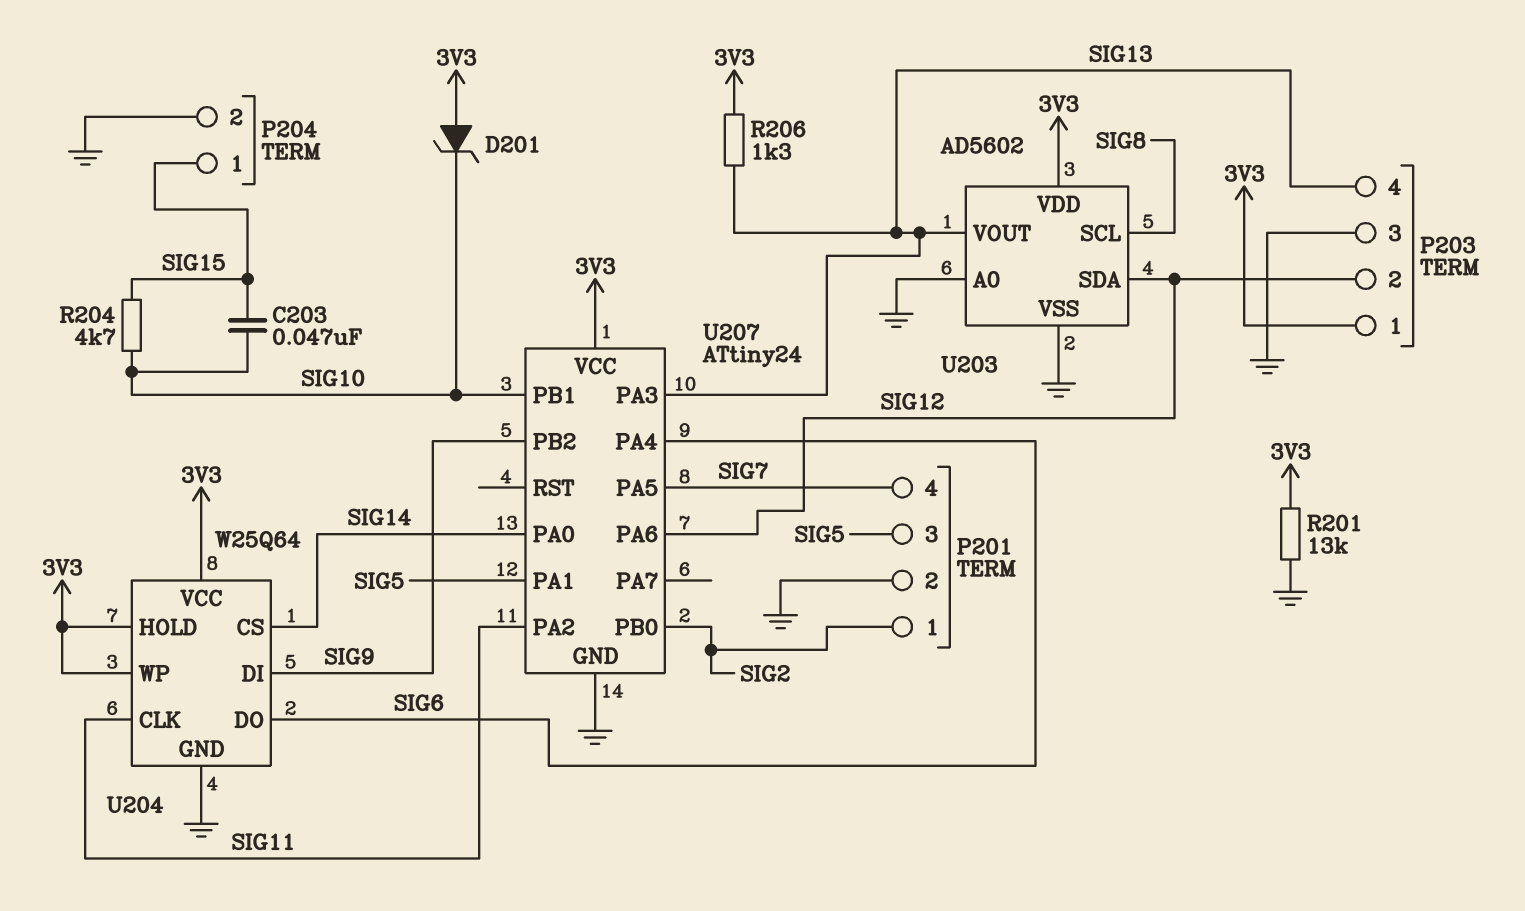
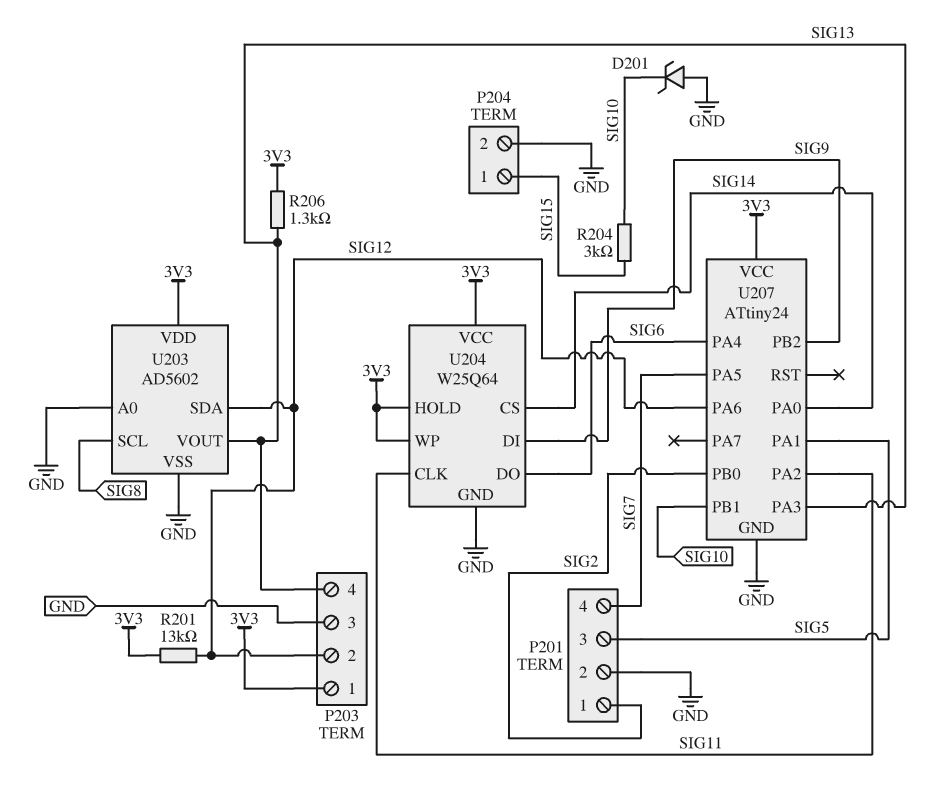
C203: 47nF (SIG10, SIG15) -> none
D201: zener (A 3V3, K SIG10) -> zener (A GND, K SIG10)
R201: 13k (3V3, GND) -> 13k (3V3, SIG12)
R204: 4.7k (SIG10, SIG15) -> 3k (SIG10, SIG15)

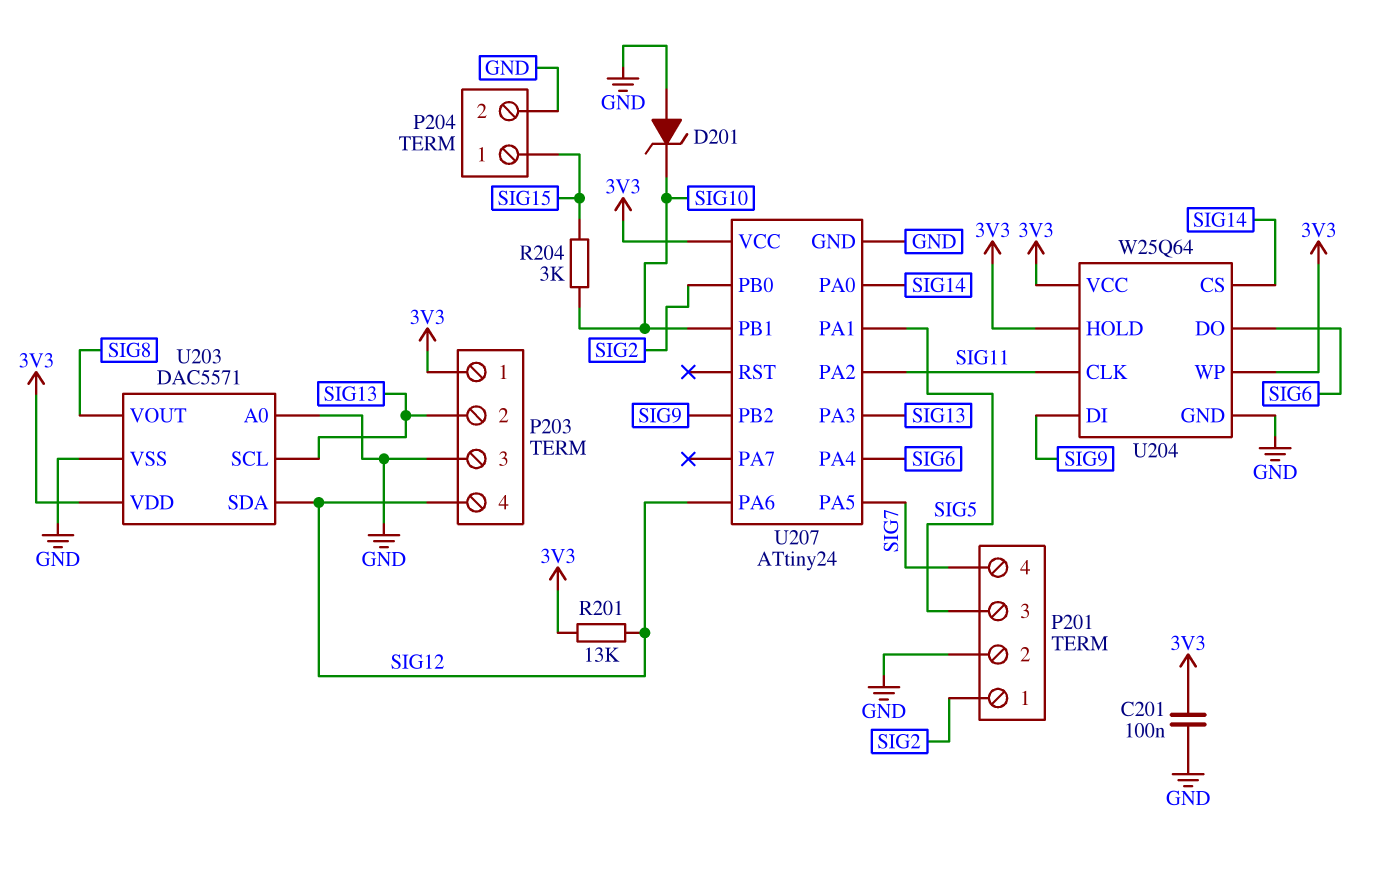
C201: none -> 100nF (3V3, GND)
P203 pin 2: SIG12 -> SIG13
P203 pin 4: SIG13 -> SIG12
R206: 1.3k (3V3, SIG13) -> none
U203: AD5602 -> DAC5571
U203 pin SCL: SIG8 -> SIG13
U203 pin VOUT: SIG13 -> SIG8

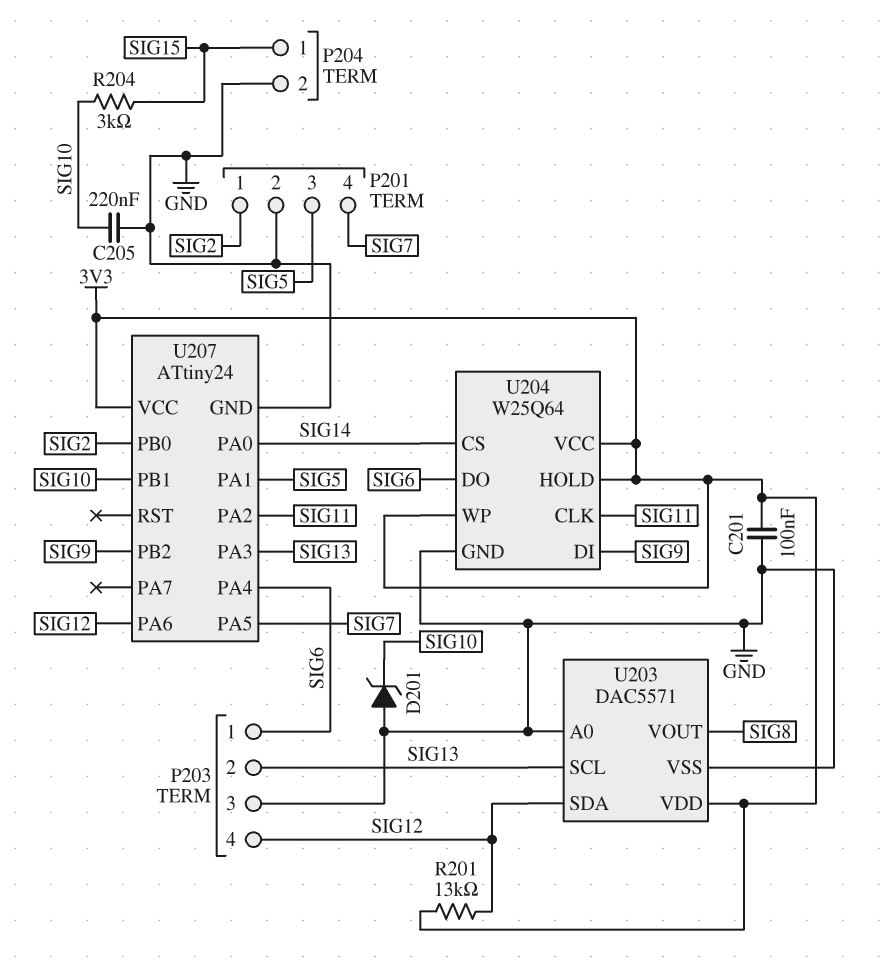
C205: none -> 220nF (GND, SIG10)
P203 pin 1: 3V3 -> SIG6

